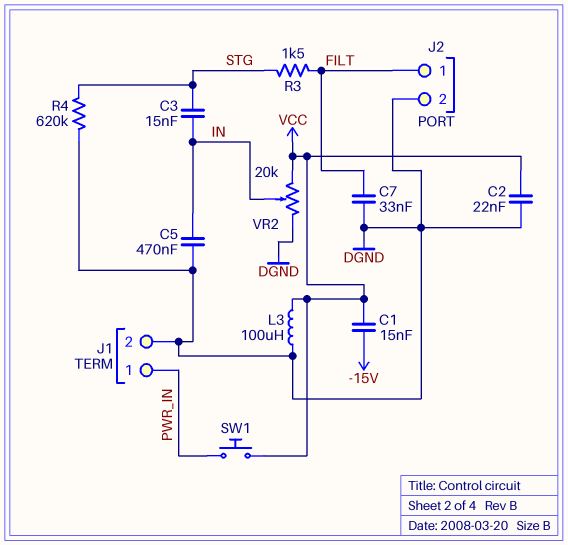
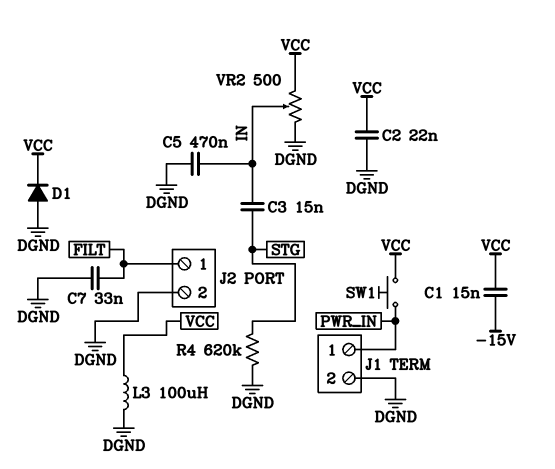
D1: none -> diode (A DGND, K VCC)
R3: 1.5k (FILT, STG) -> none
VR2: 20k (DGND, VCC, wiper IN) -> 500 (DGND, VCC, wiper IN)

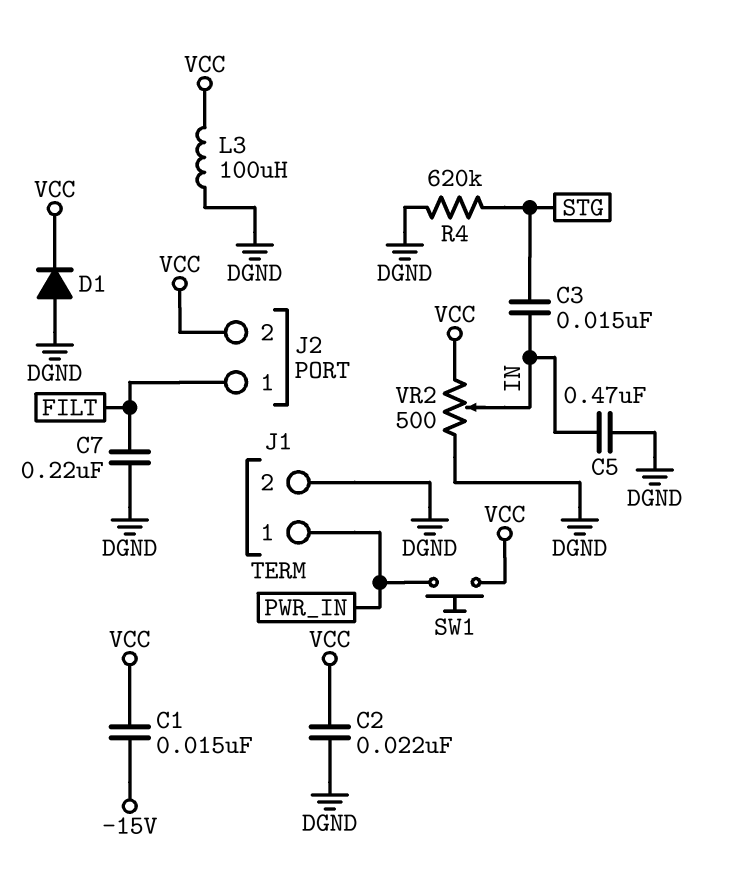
C7: 33nF (DGND, FILT) -> 220nF (DGND, FILT)
J2 pin 2: DGND -> VCC

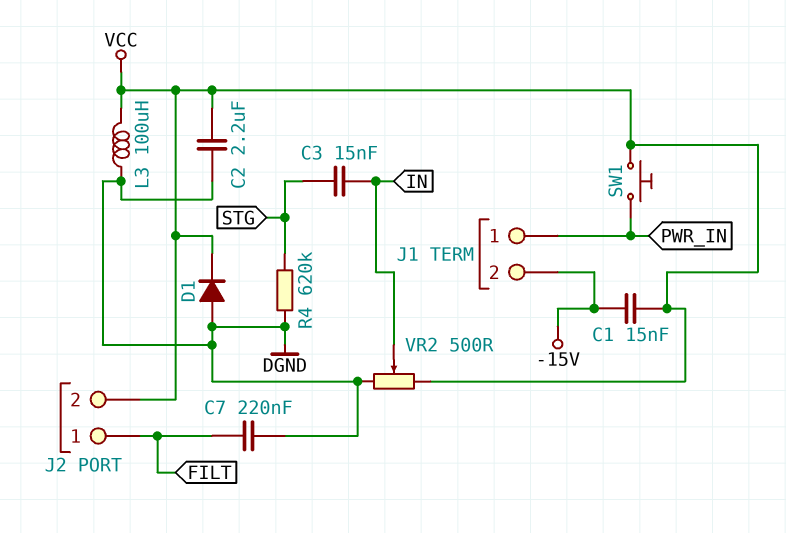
C2: 22nF (DGND, VCC) -> 2.2uF (DGND, VCC)
C5: 470nF (DGND, IN) -> none
J1 pin 2: DGND -> -15V

